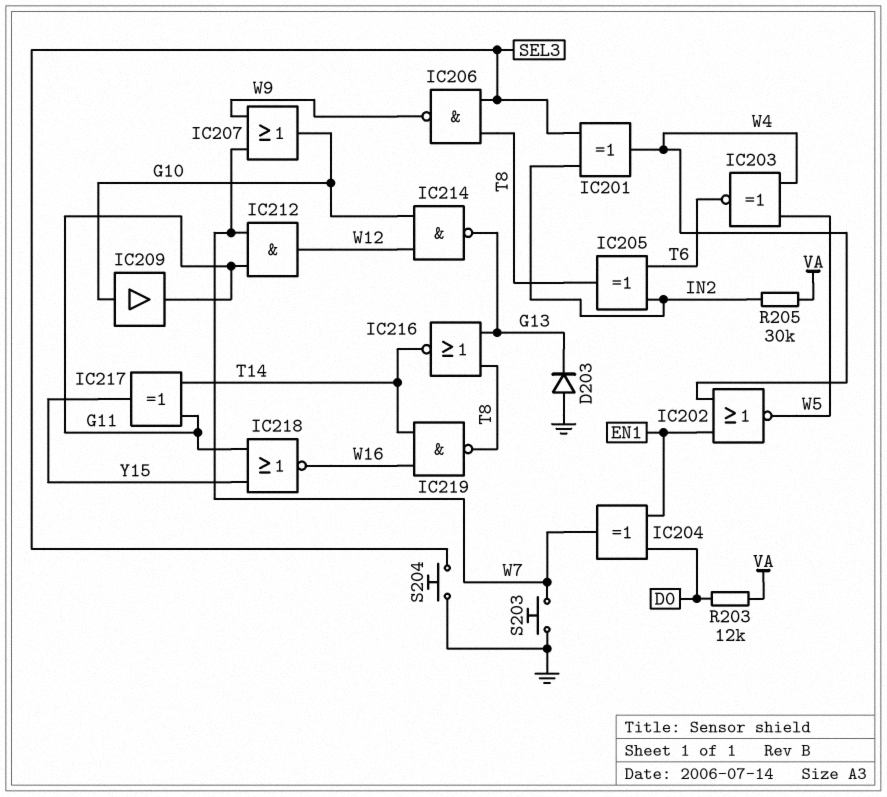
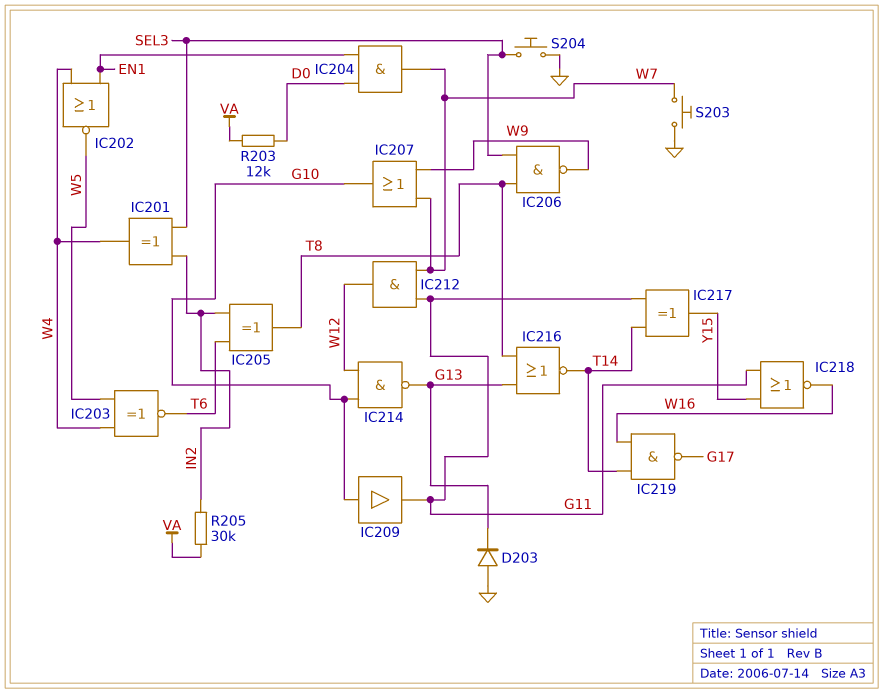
IC204: XOR (in D0, in EN1, out W7) -> AND (in D0, in EN1, out W7)
IC219: NAND (in T14, in W16, out T8) -> NAND (in T14, in W16, out G17)

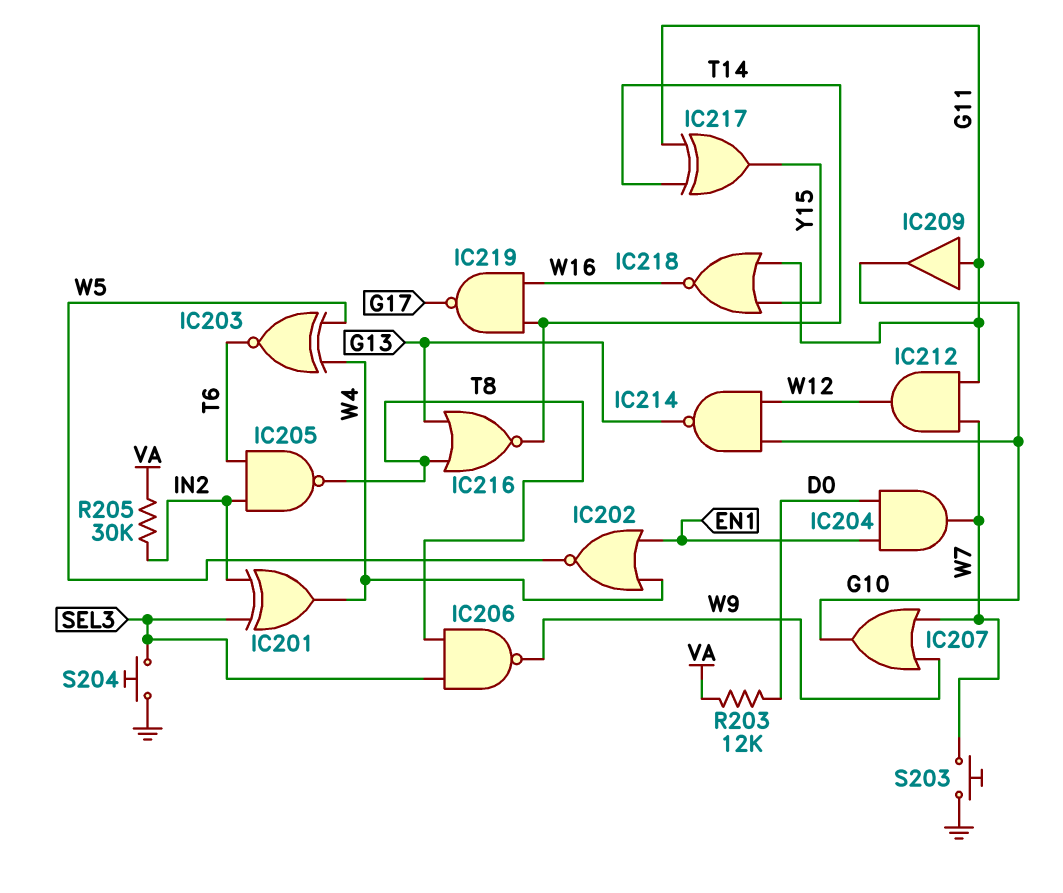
D203: diode (A GND, K G13) -> none
IC205: XOR (in IN2, in T6, out T8) -> NAND (in IN2, in T6, out T8)
IC209: buffer (in G10, out G11) -> buffer (in G11, out G10)

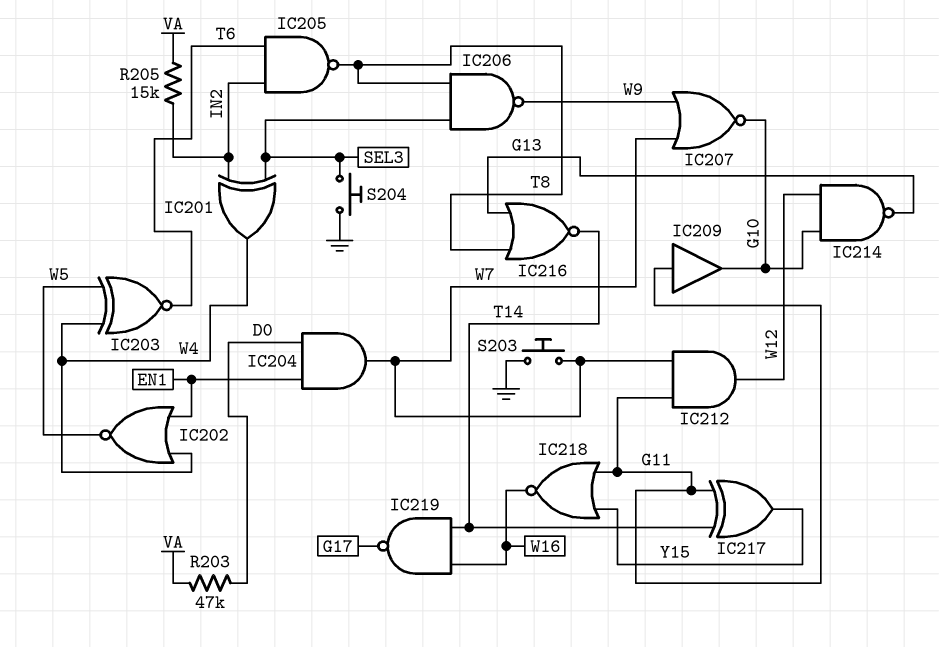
IC207: OR (in W7, in W9, out G10) -> NOR (in W7, in W9, out G10)
R203: 12k (D0, VA) -> 47k (D0, VA)
R205: 30k (IN2, VA) -> 15k (IN2, VA)

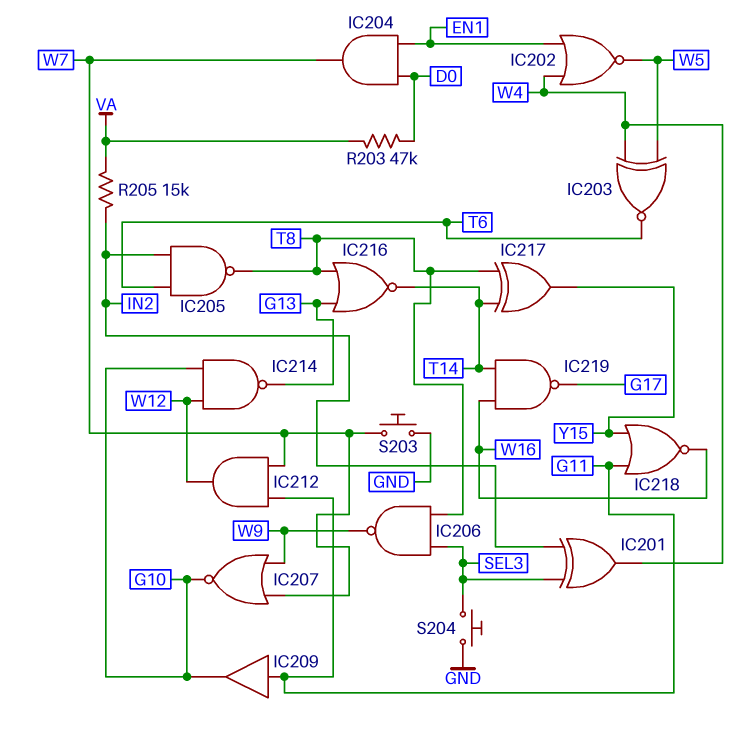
IC217: XOR (in G11, in T14, out Y15) -> XOR (in T8, in T14, out Y15)

